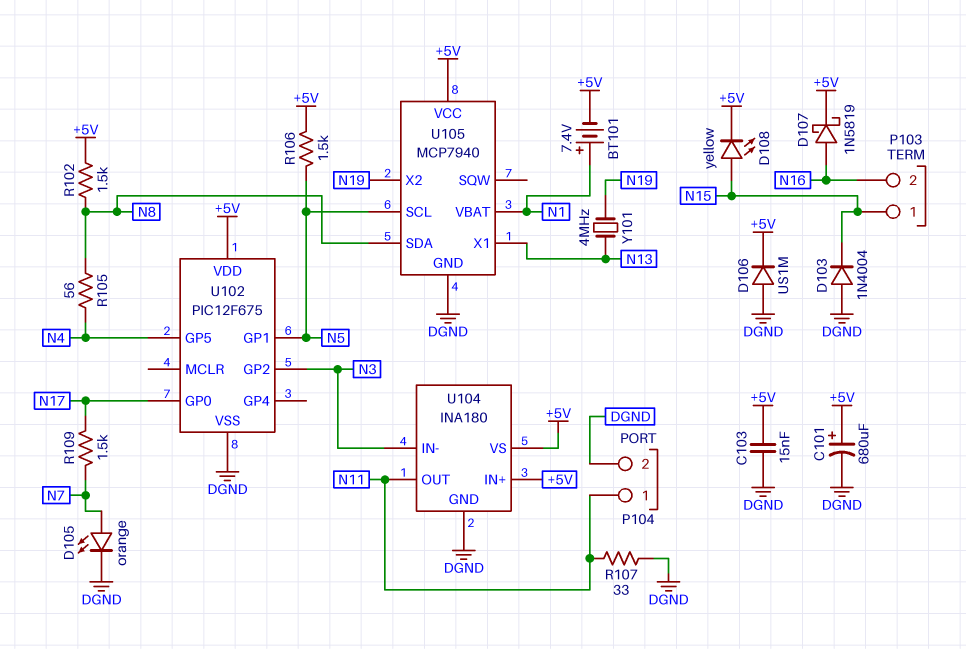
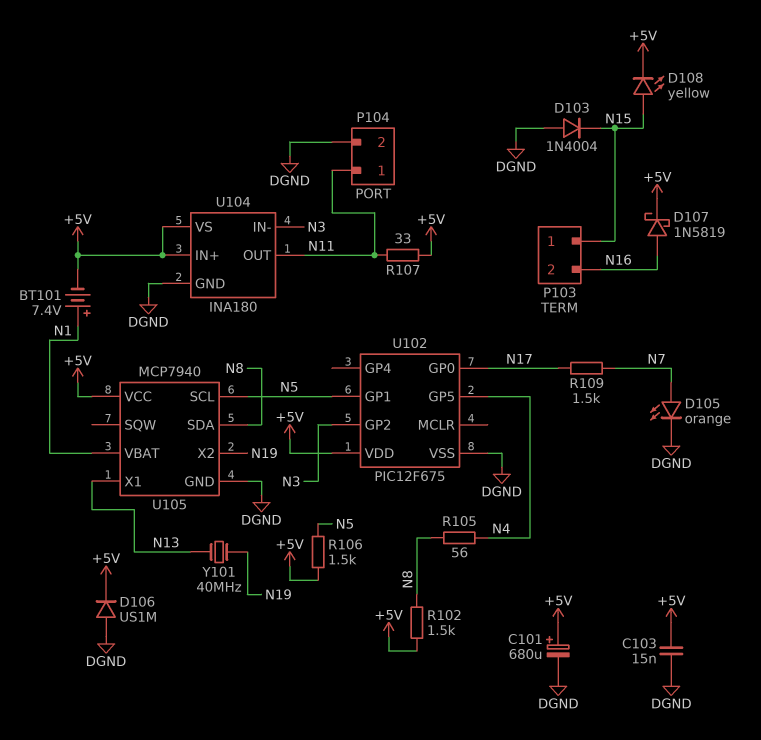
R107: 33 (DGND, N11) -> 33 (+5V, N11)
Y101: 4MHz (N13, N19) -> 40MHz (N13, N19)

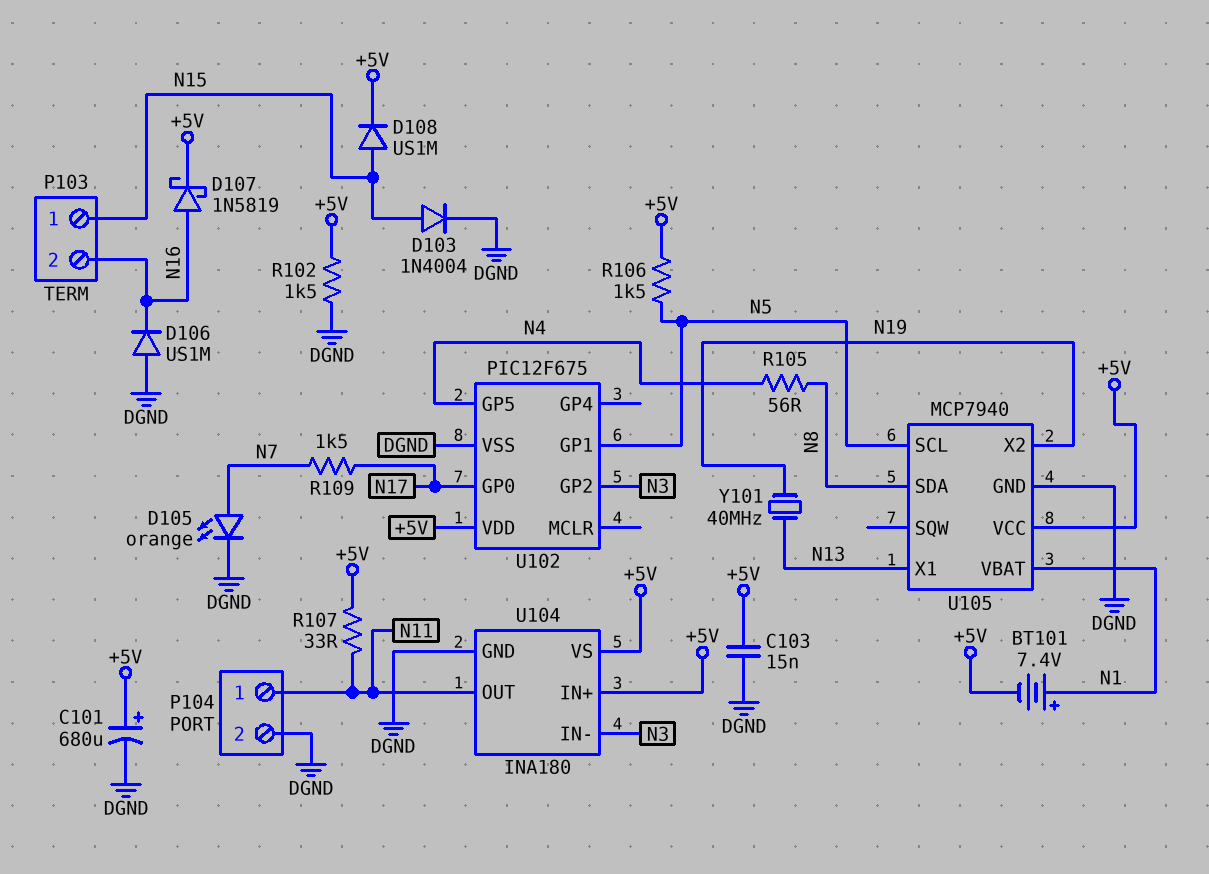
D103: diode 1N4004 (A DGND, K N15) -> diode 1N4004 (A N15, K DGND)
D106: diode US1M (A DGND, K +5V) -> diode US1M (A DGND, K N16)
D108: LED yellow (A N15, K +5V) -> diode US1M (A N15, K +5V)
R102: 1.5k (+5V, N8) -> 1.5k (+5V, DGND)

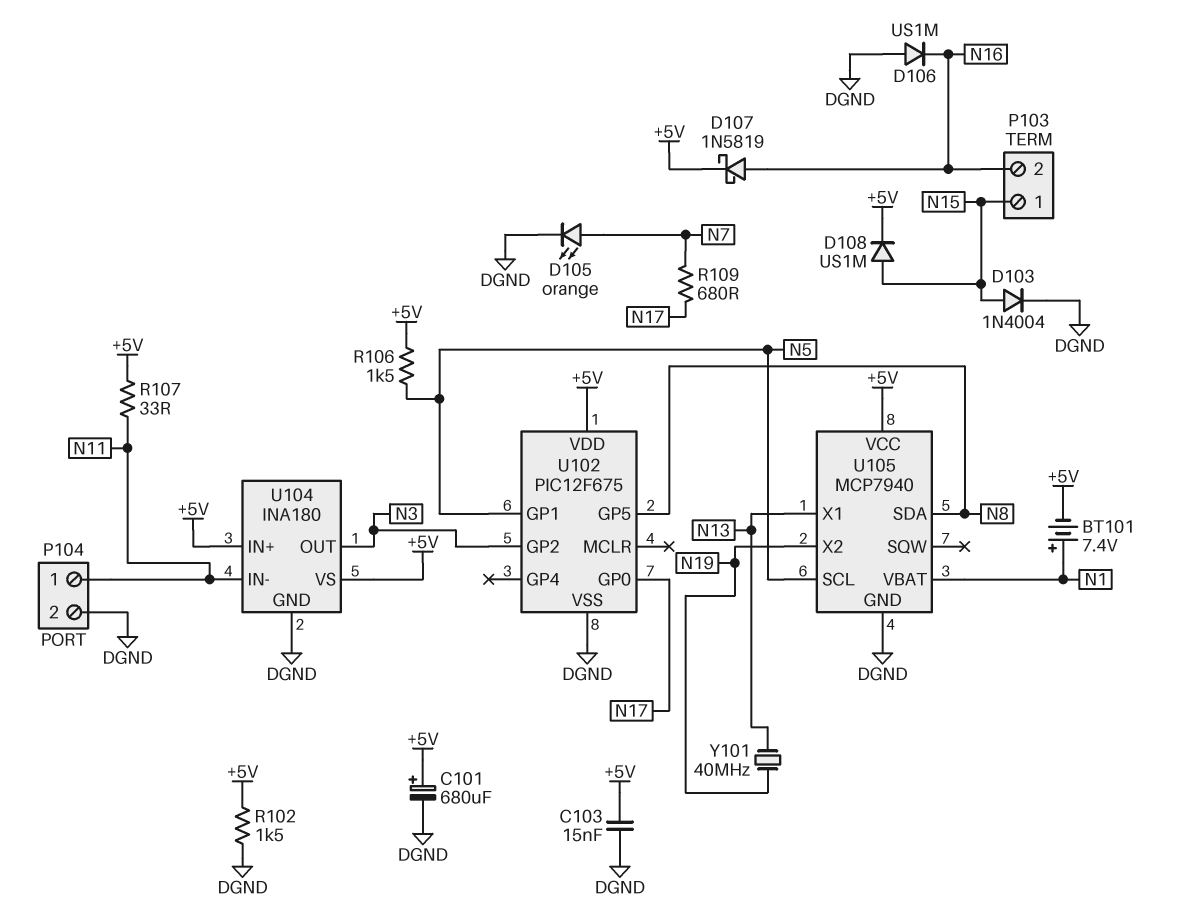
R105: 56 (N4, N8) -> none
R109: 1.5k (N7, N17) -> 680 (N7, N17)
U102 pin GP5: N4 -> N8
U104 pin IN-: N3 -> N11
U104 pin OUT: N11 -> N3

